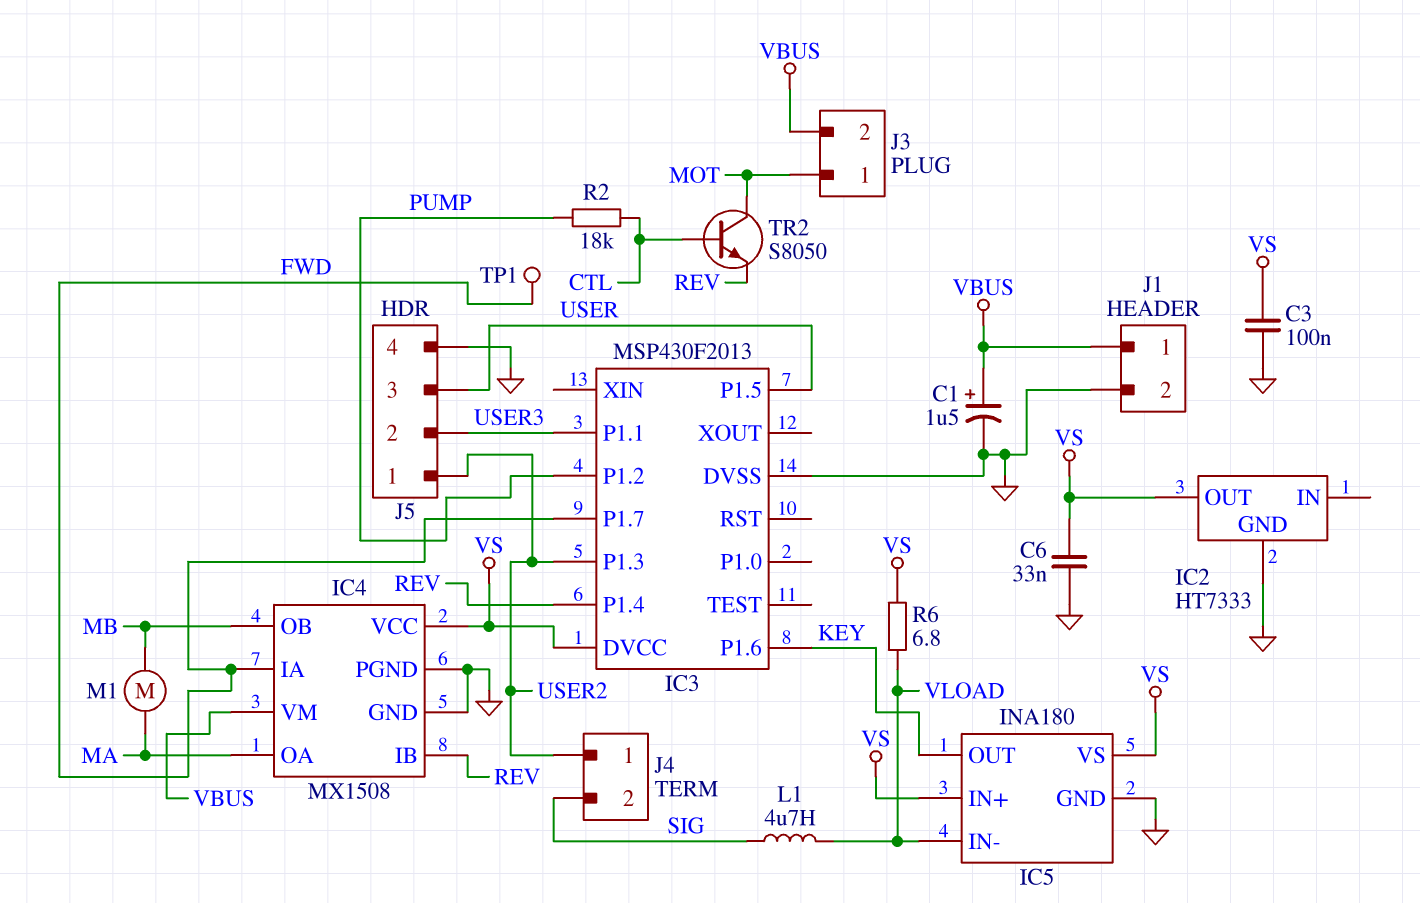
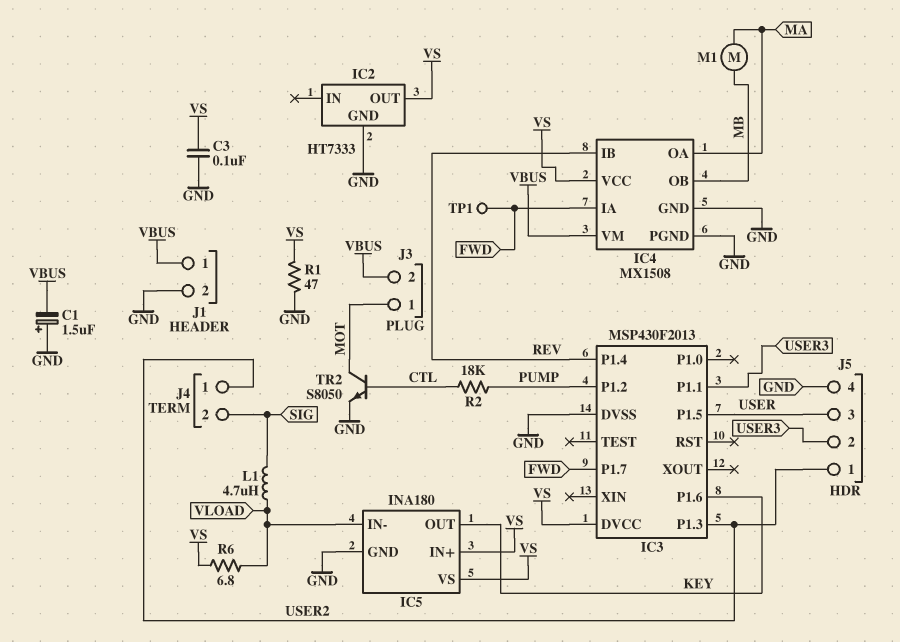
C1: 1.5uF (plus VBUS, minus GND) -> 1.5uF (plus GND, minus VBUS)
C6: 33nF (GND, VS) -> none
R1: none -> 47 (GND, VS)
TR2: NPN S8050 (B CTL, C MOT, E REV) -> NPN S8050 (B CTL, C MOT, E GND)

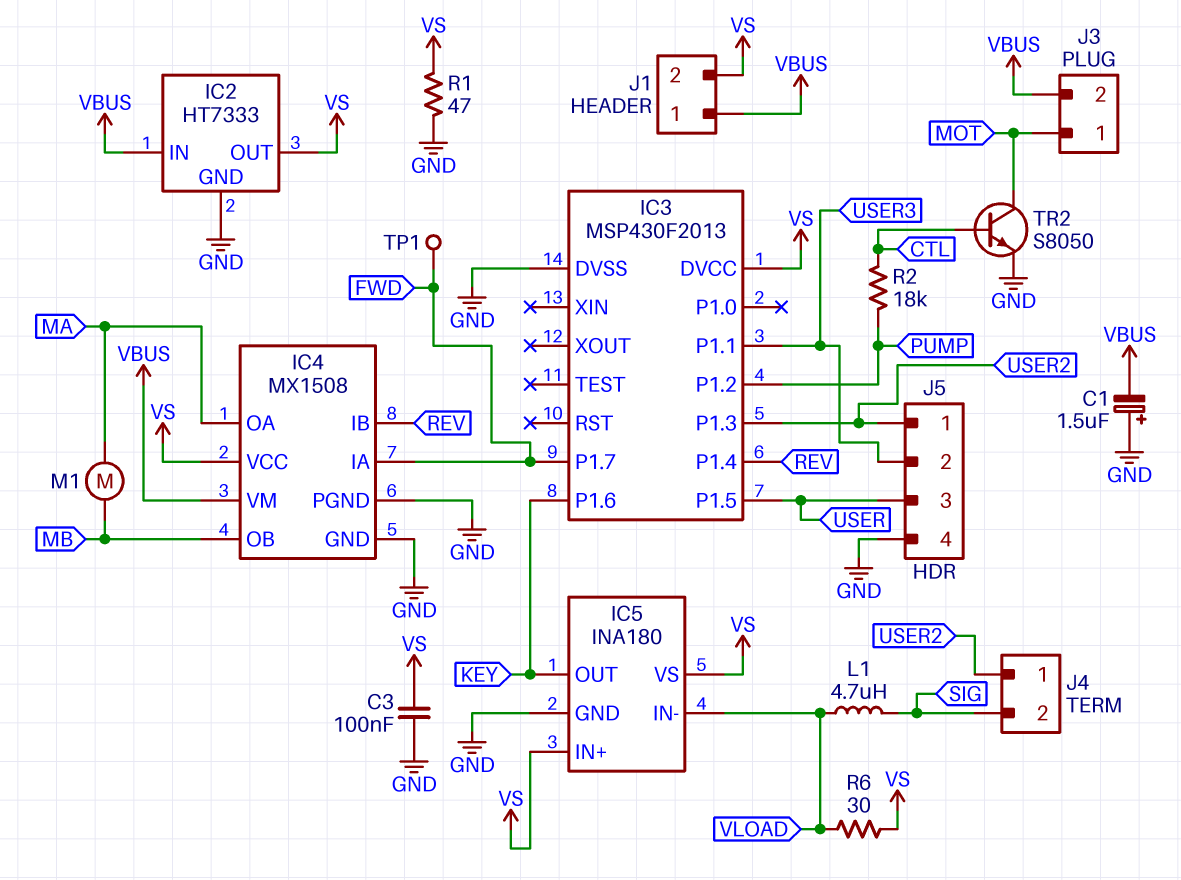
IC2 pin IN: none -> VBUS
J1 pin 2: GND -> VS
R6: 6.8 (VLOAD, VS) -> 30 (VLOAD, VS)

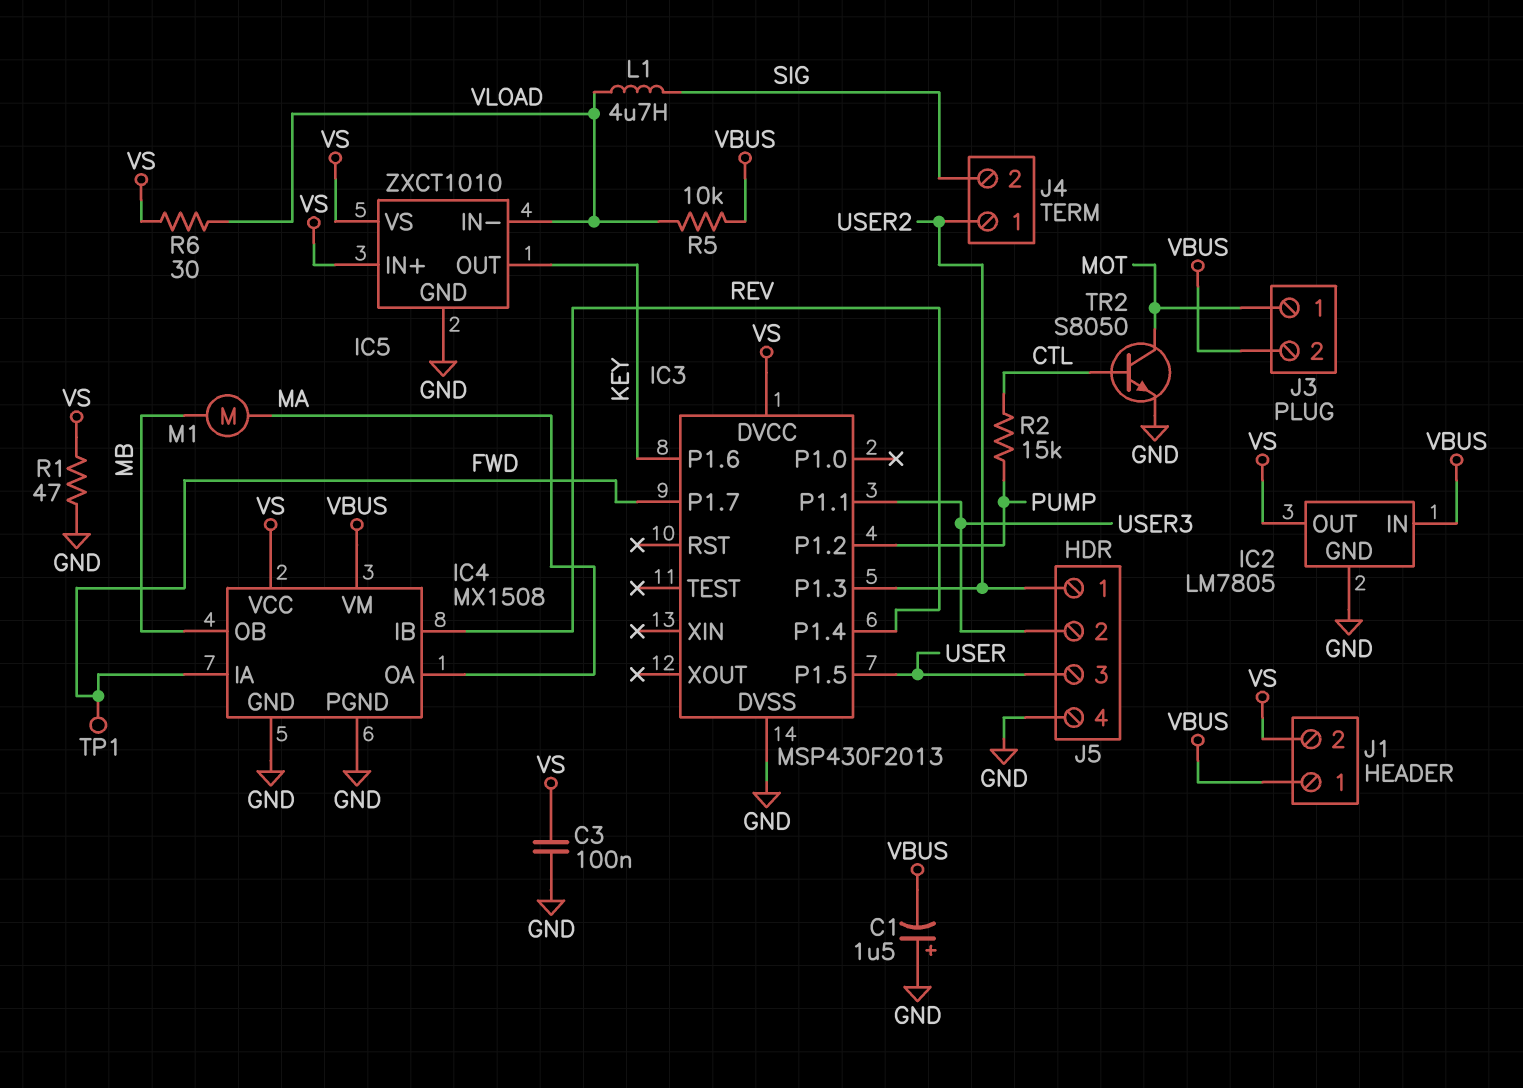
IC2: HT7333 -> LM7805
IC5: INA180 -> ZXCT1010
R2: 18k (CTL, PUMP) -> 15k (CTL, PUMP)
R5: none -> 10k (VBUS, VLOAD)

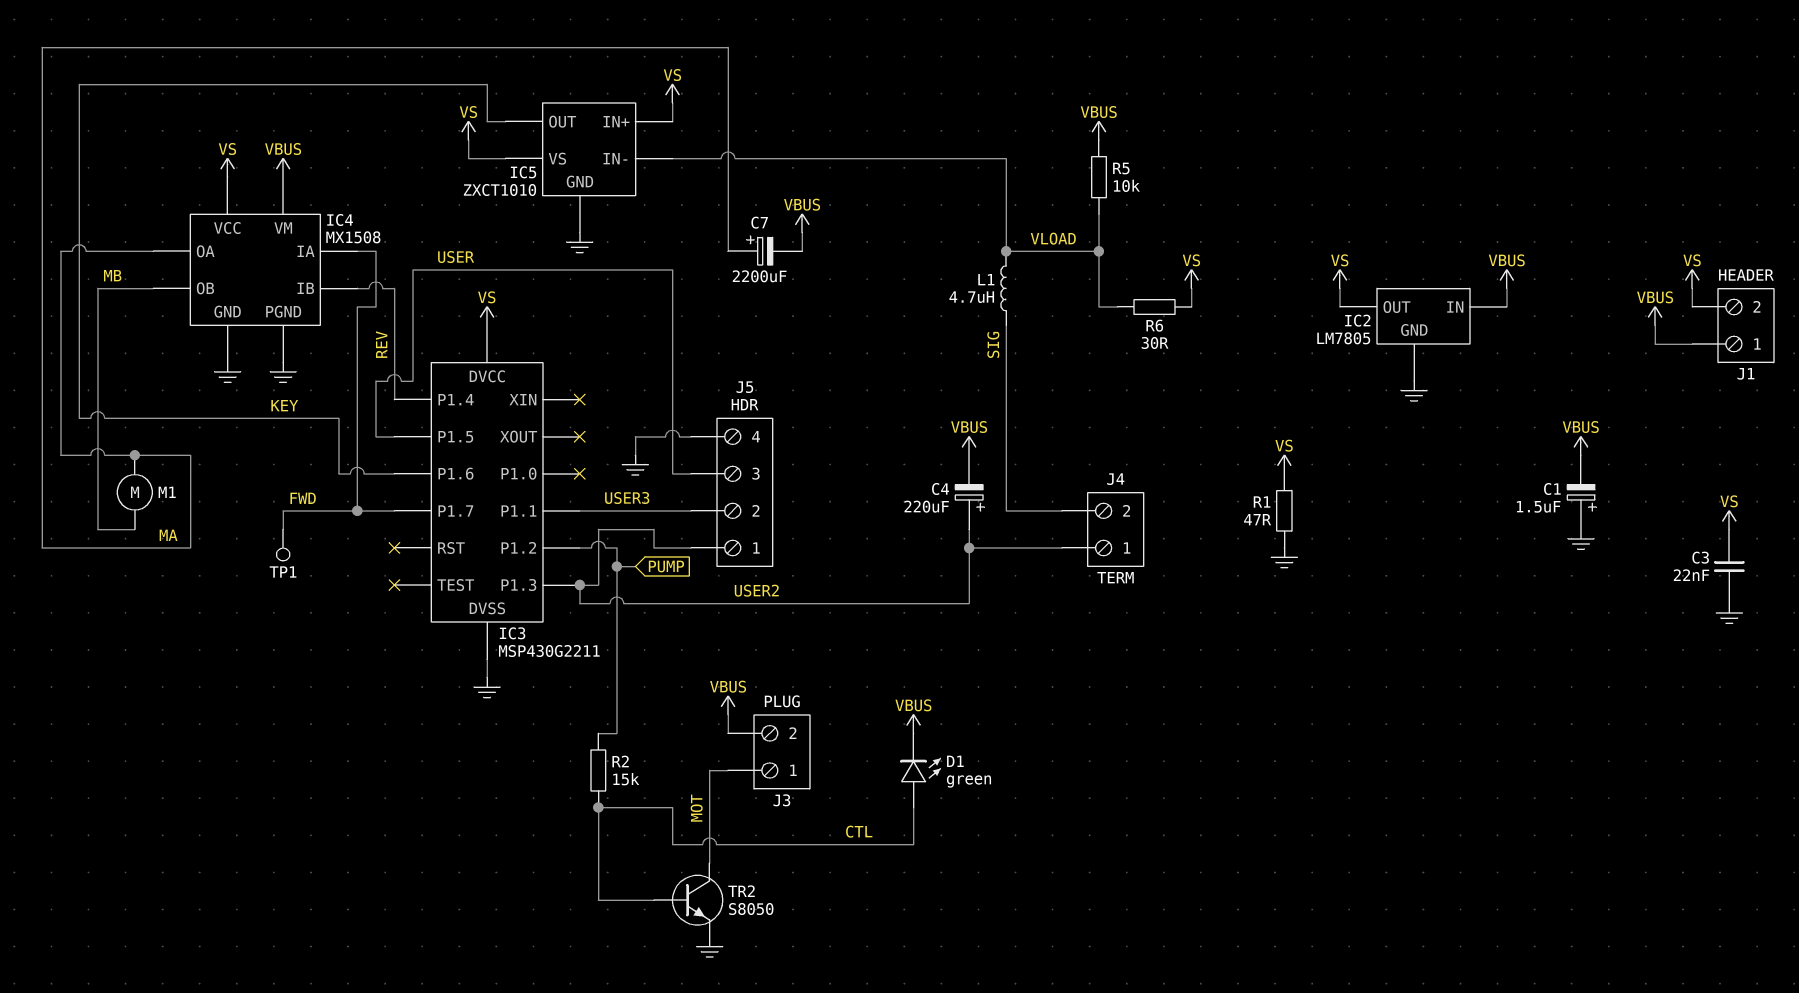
C3: 100nF (GND, VS) -> 22nF (GND, VS)
C4: none -> 220uF (plus USER2, minus VBUS)
C7: none -> 2200uF (plus MA, minus VBUS)
D1: none -> LED green (A CTL, K VBUS)
IC3: MSP430F2013 -> MSP430G2211

